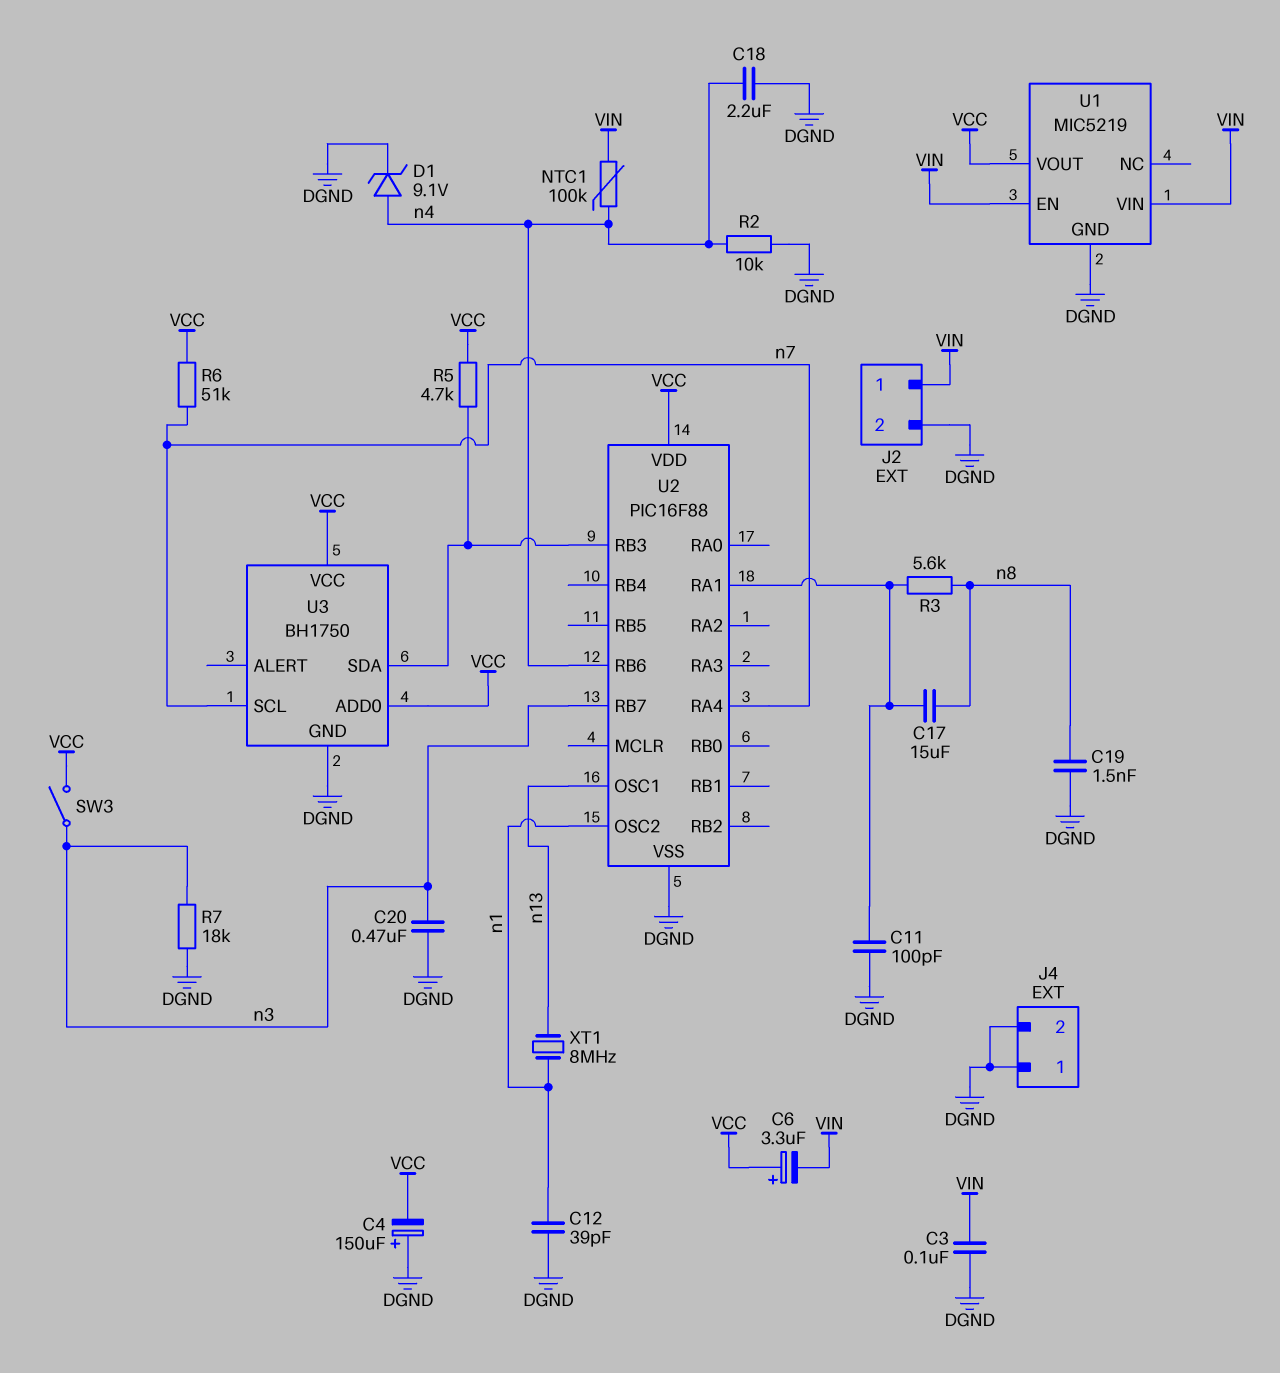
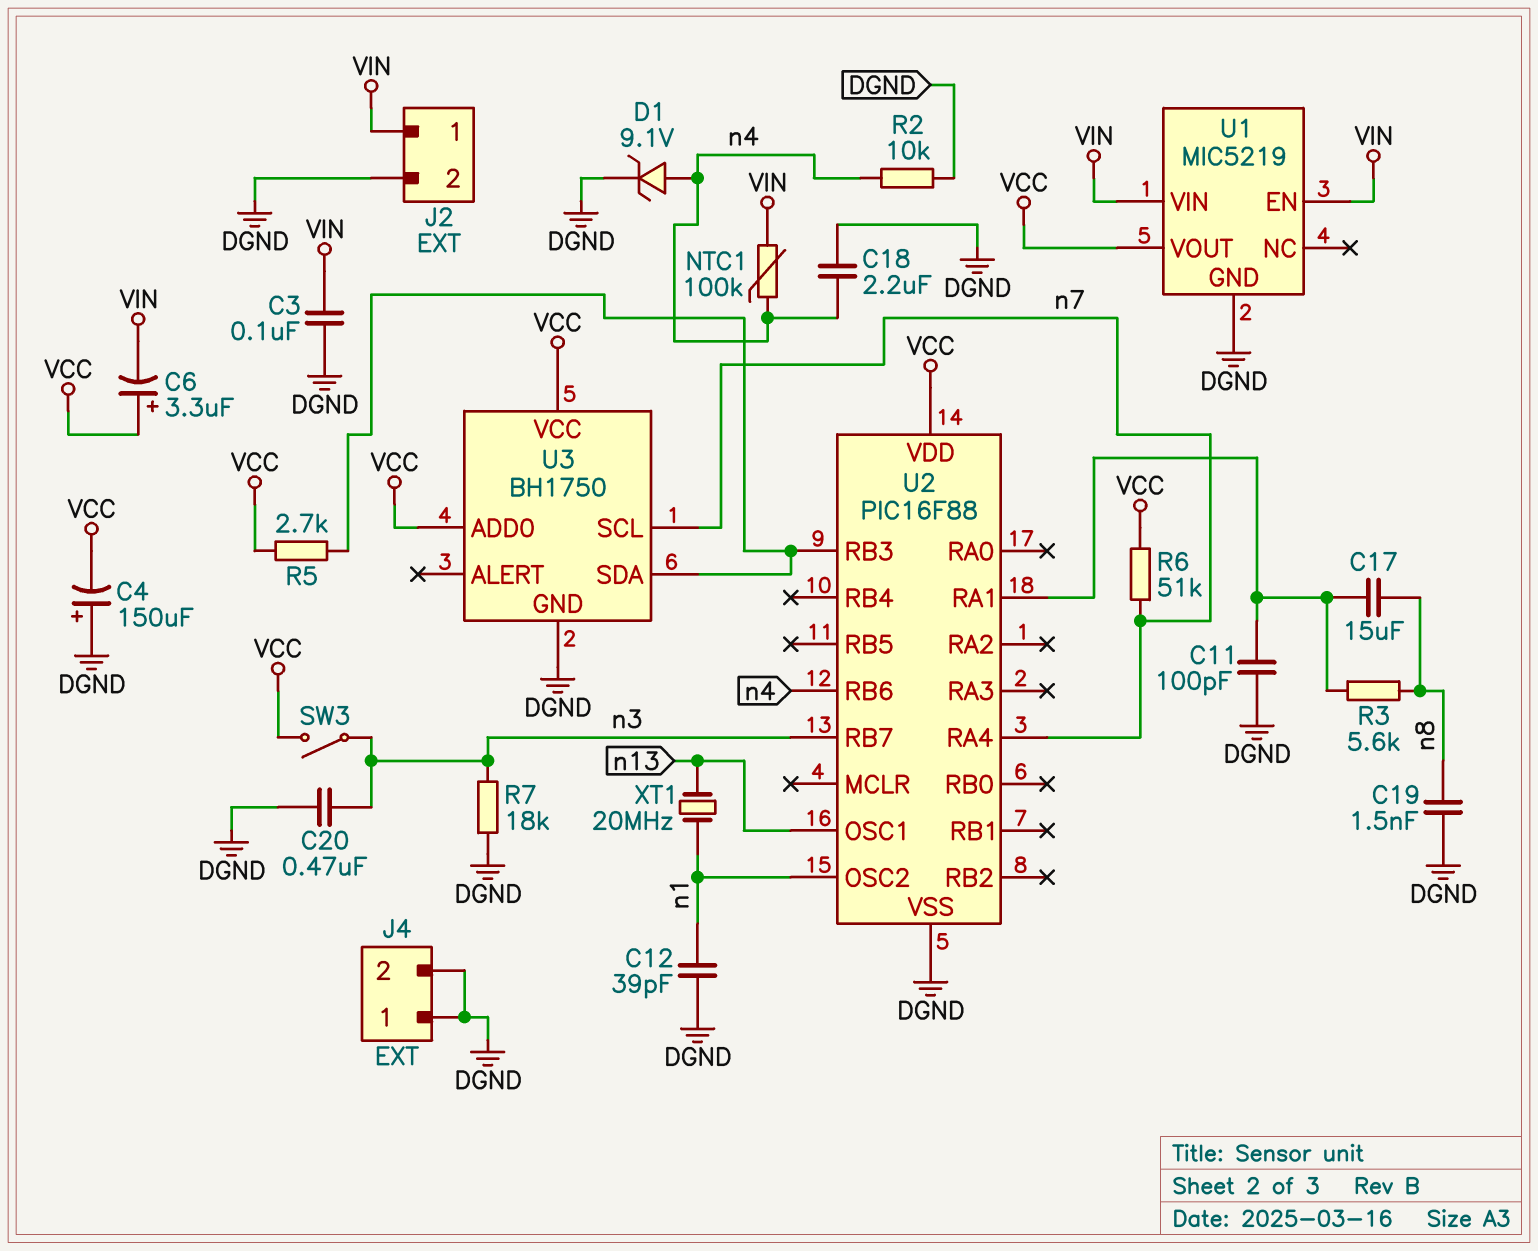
R5: 4.7k (U2/RB3, VCC) -> 2.7k (U2/RB3, VCC)
XT1: 8MHz (n1, n13) -> 20MHz (n1, n13)

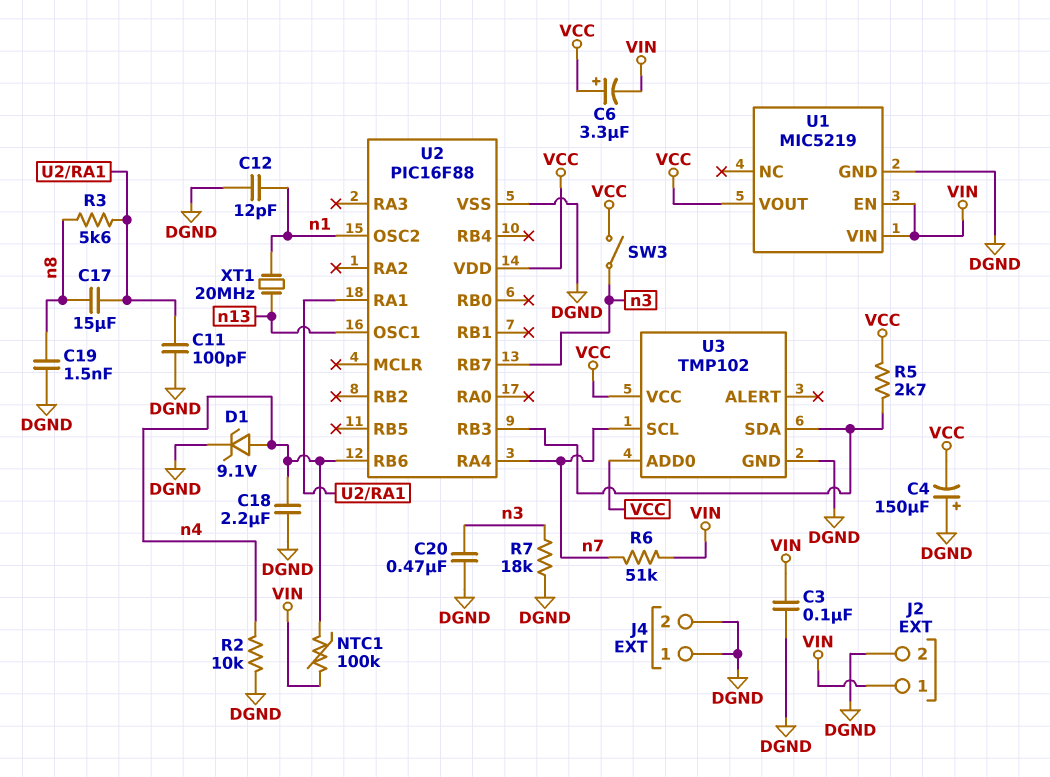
C12: 39pF (DGND, n1) -> 12pF (DGND, n1)
R6: 51k (VCC, n7) -> 51k (VIN, n7)
U3: BH1750 -> TMP102

